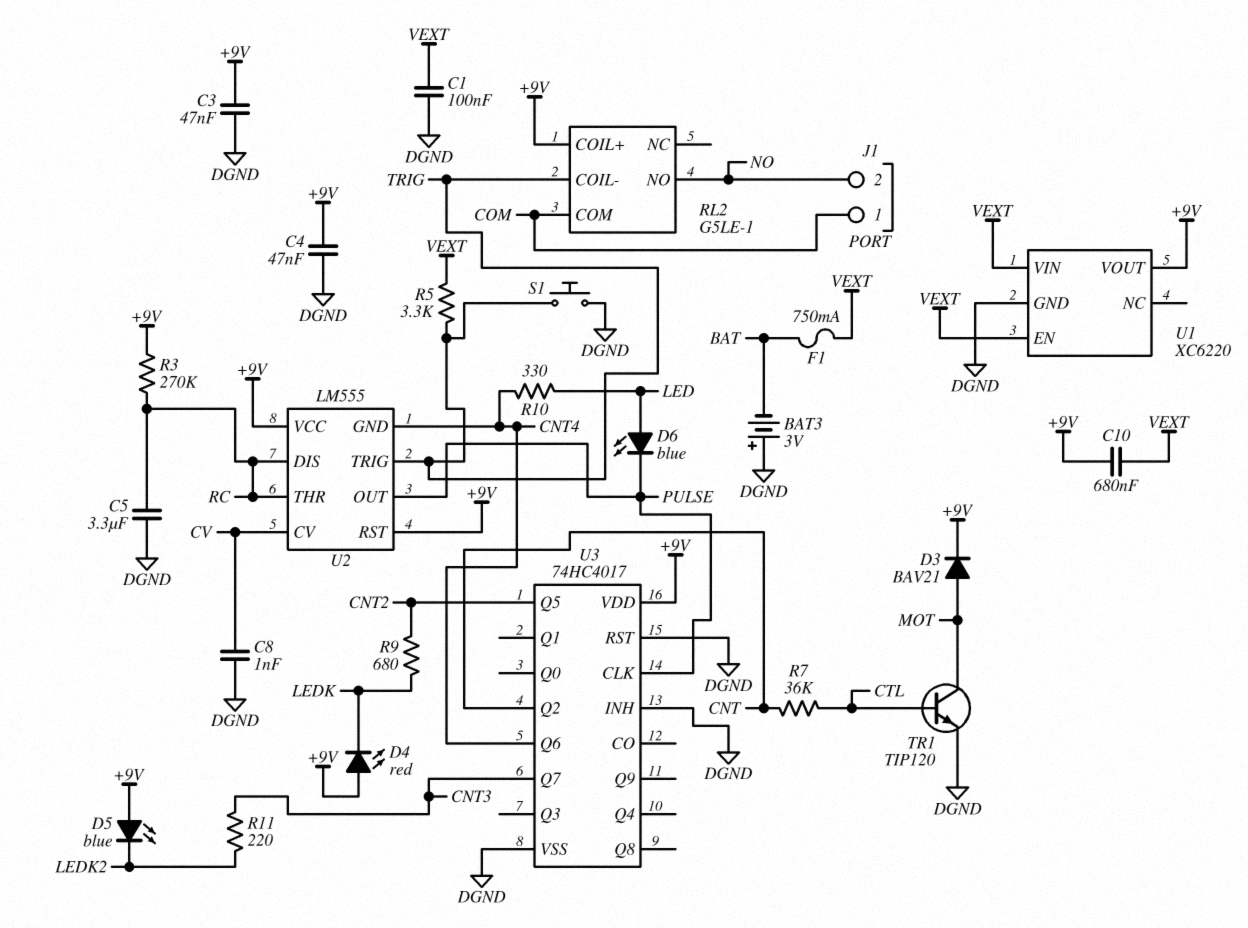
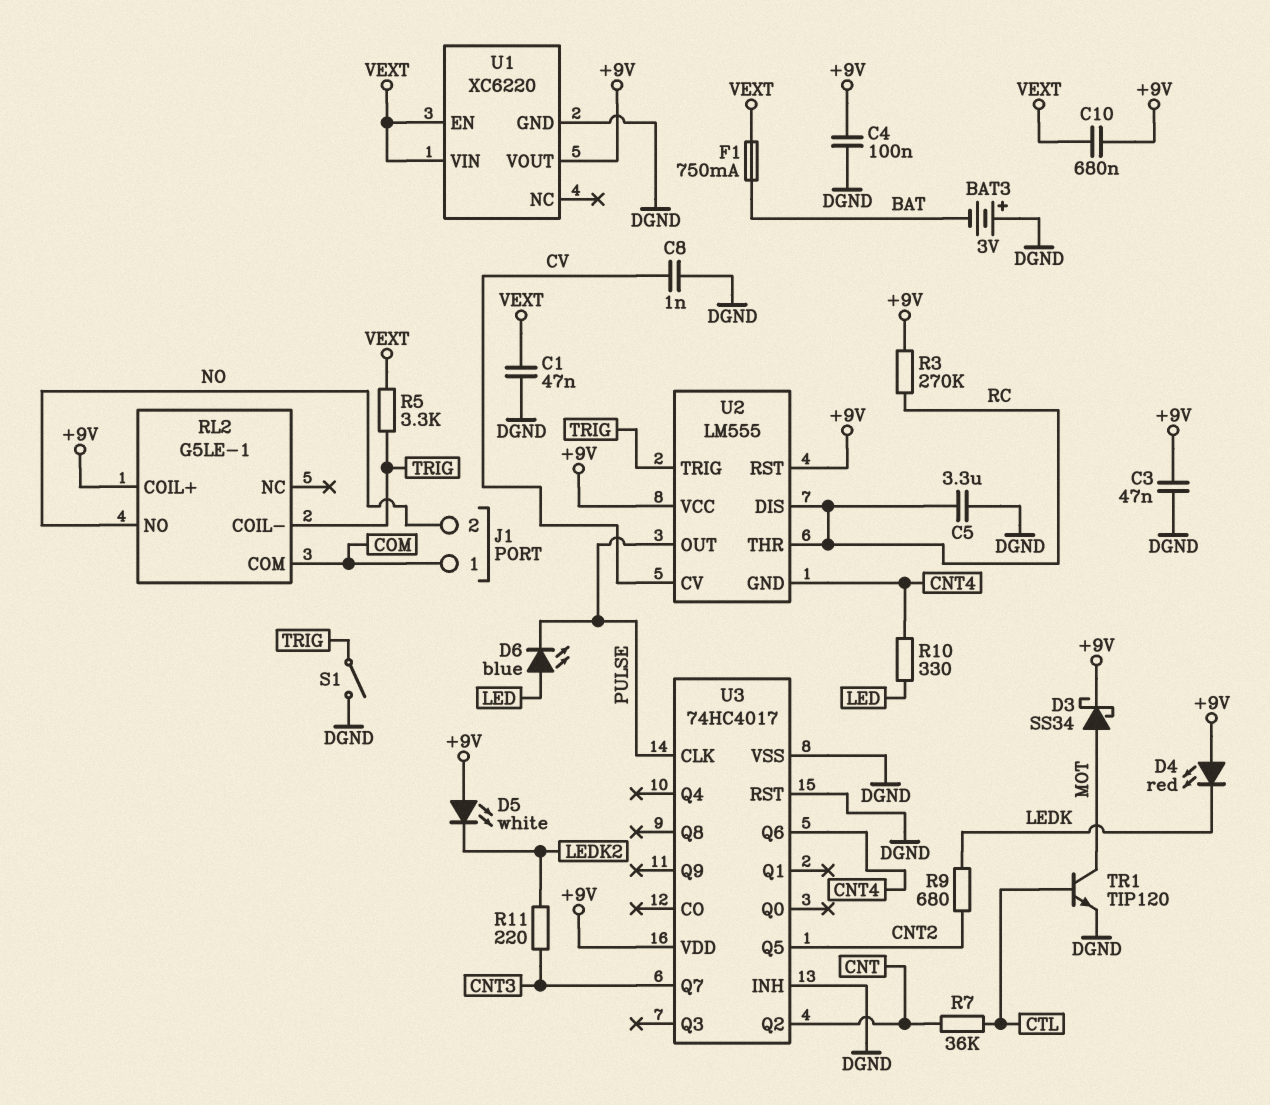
C1: 100nF (DGND, VEXT) -> 47nF (DGND, VEXT)
C4: 47nF (+9V, DGND) -> 100nF (+9V, DGND)
D3: diode BAV21 (A MOT, K +9V) -> schottky SS34 (A MOT, K +9V)
D5: LED blue (A +9V, K LEDK2) -> LED white (A +9V, K LEDK2)
S1: button (DGND, TRIG) -> switch (DGND, TRIG)

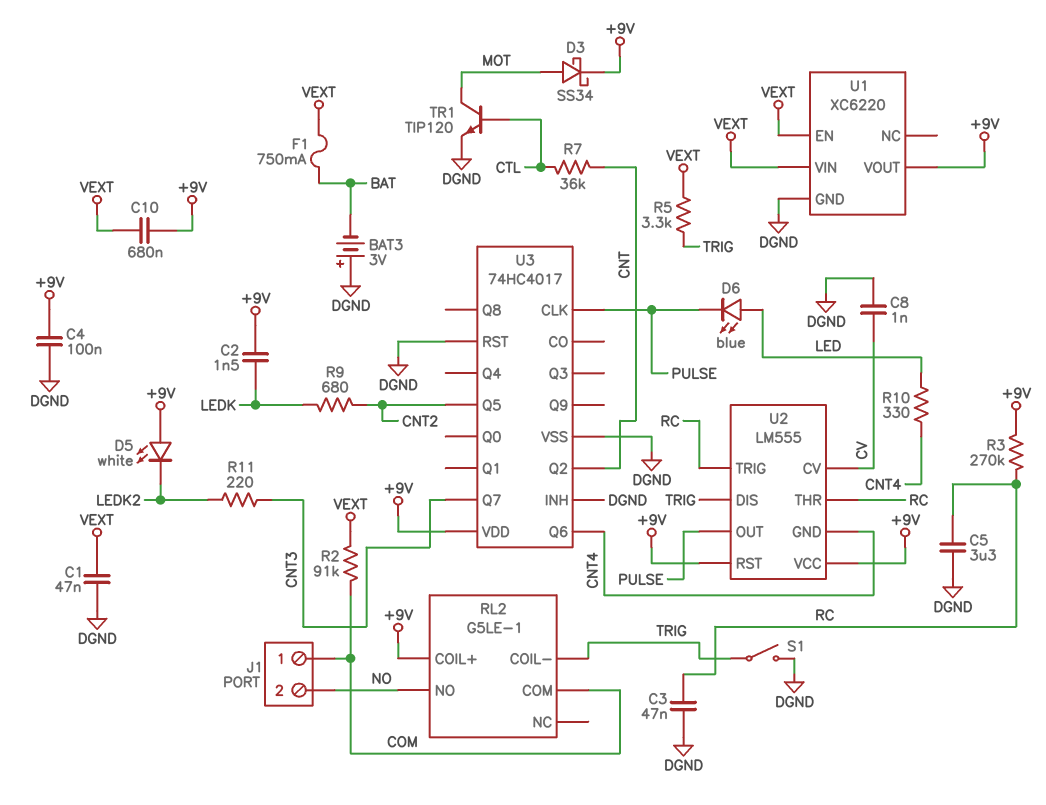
C2: none -> 1.5nF (+9V, LEDK)
C3: 47nF (+9V, DGND) -> 47nF (DGND, RC)
D4: LED red (A +9V, K LEDK) -> none
R2: none -> 91k (COM, VEXT)
U2 pin DIS: RC -> TRIG
U2 pin TRIG: TRIG -> RC

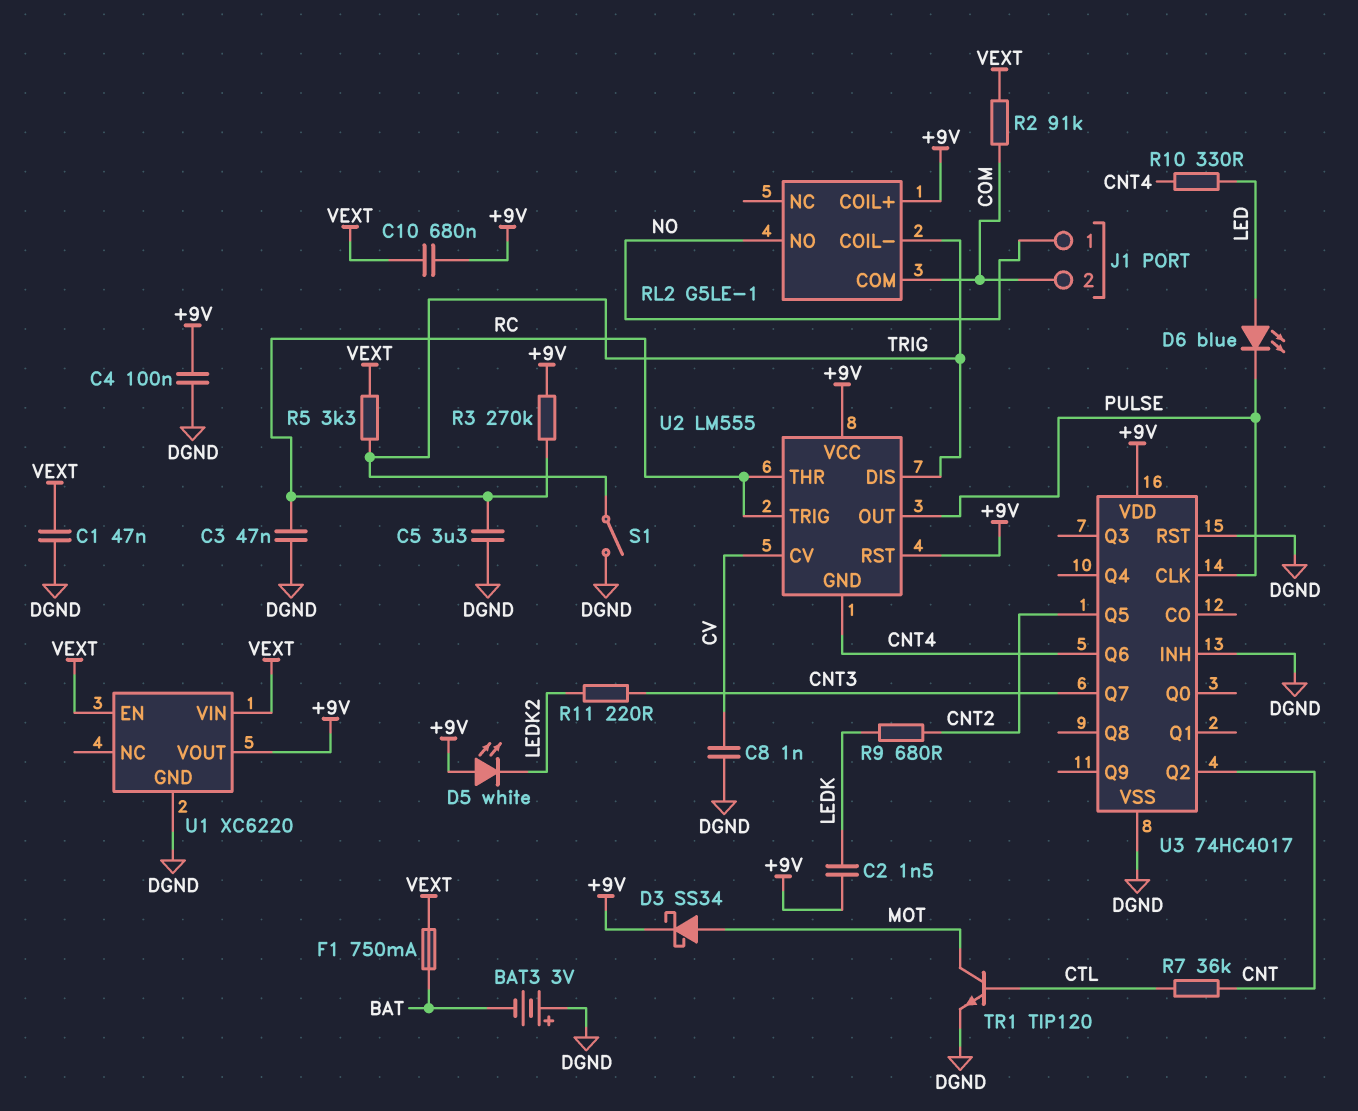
J1 pin 1: COM -> NO
J1 pin 2: NO -> COM

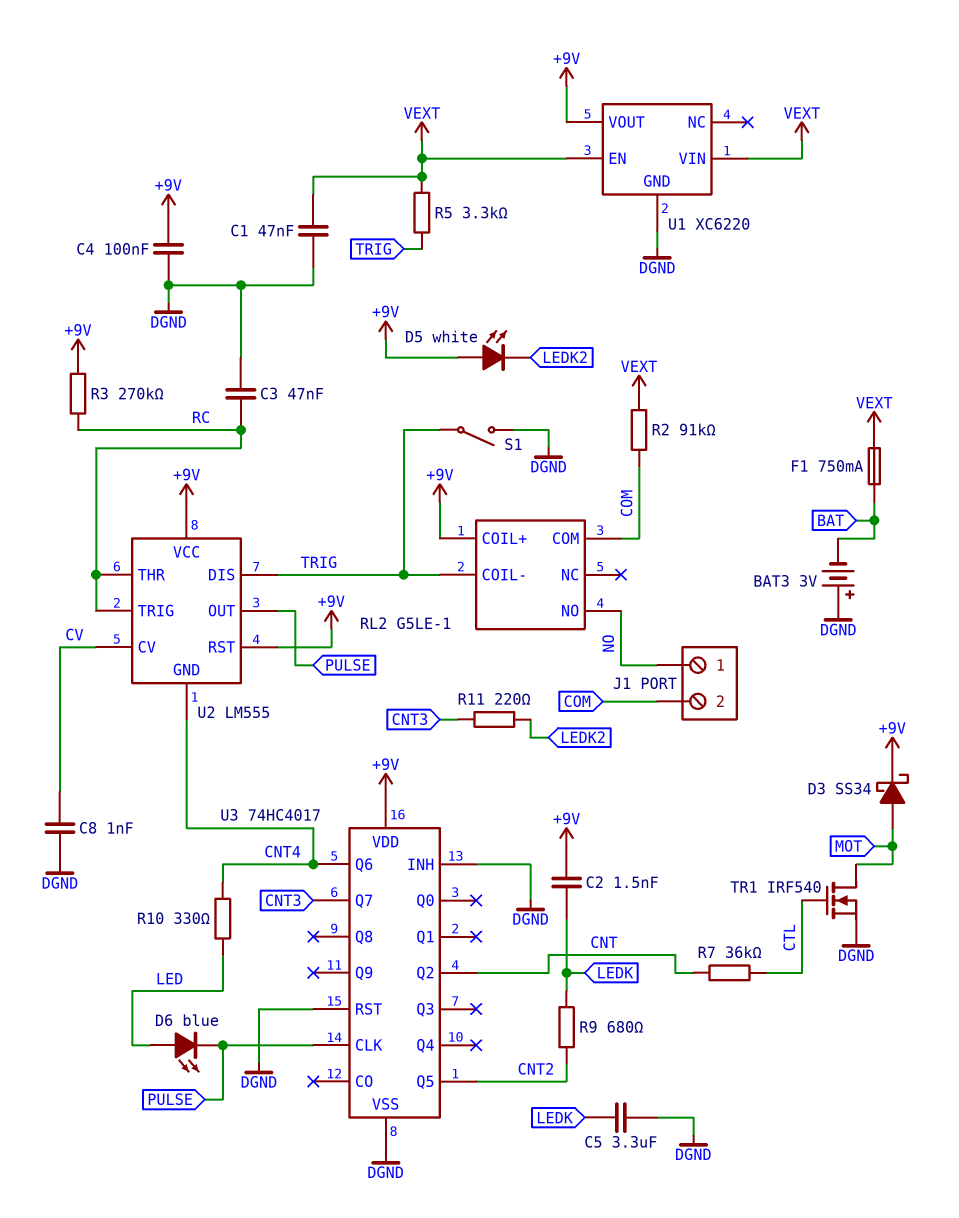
C5: 3.3uF (DGND, RC) -> 3.3uF (DGND, LEDK)
C10: 680nF (+9V, VEXT) -> none
TR1: NPN TIP120 (B CTL, C MOT, E DGND) -> NMOS IRF540 (G CTL, D MOT, S DGND)

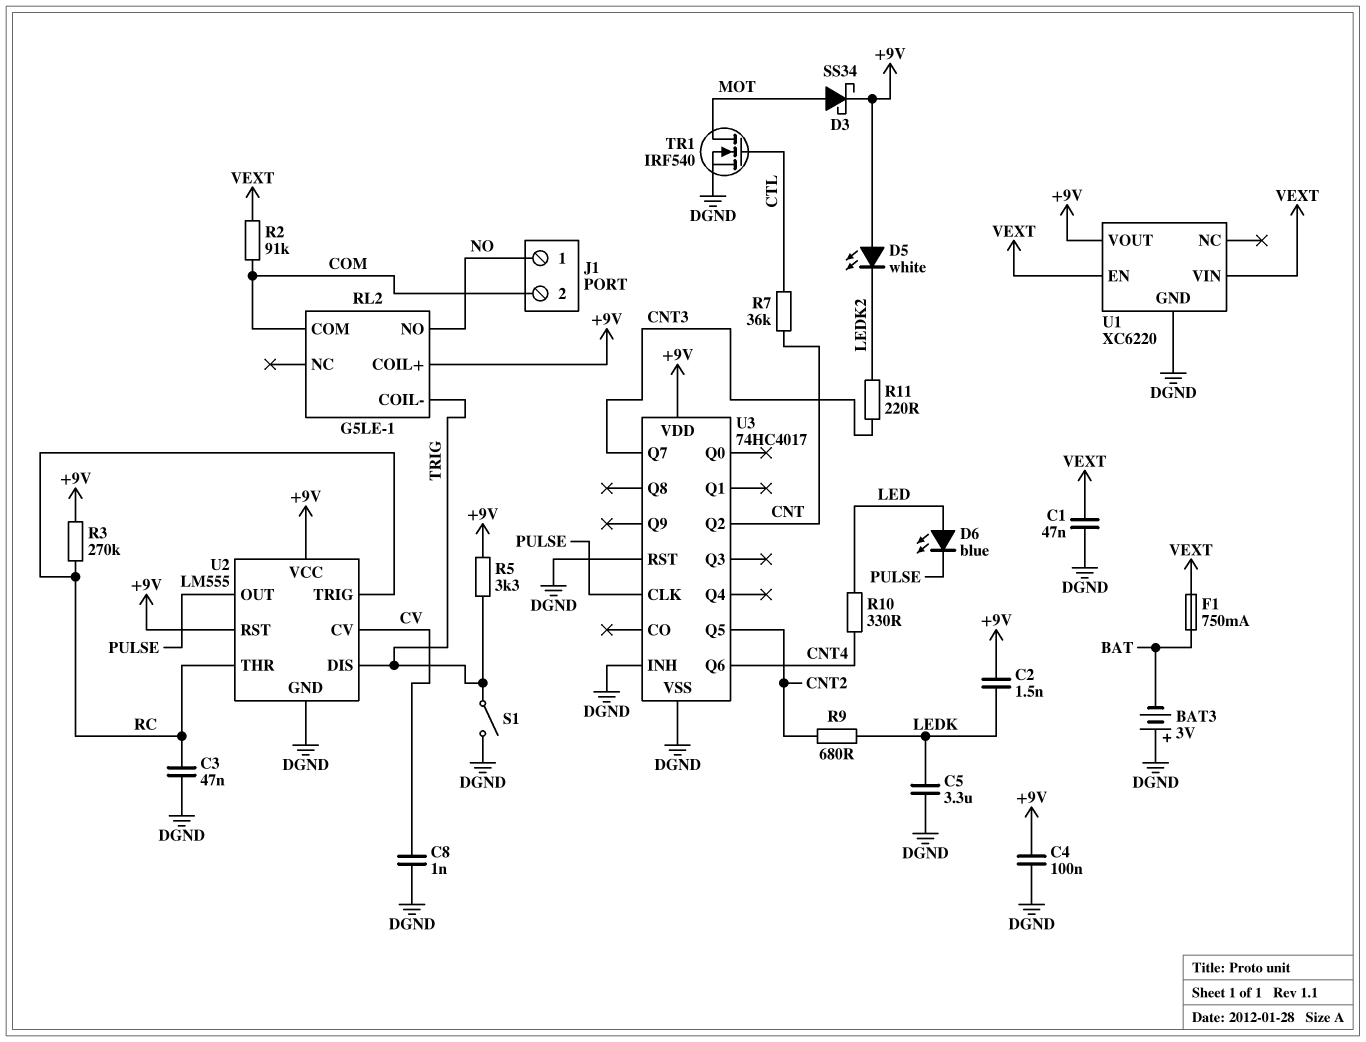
R5: 3.3k (TRIG, VEXT) -> 3.3k (+9V, TRIG)
U2 pin GND: CNT4 -> DGND

